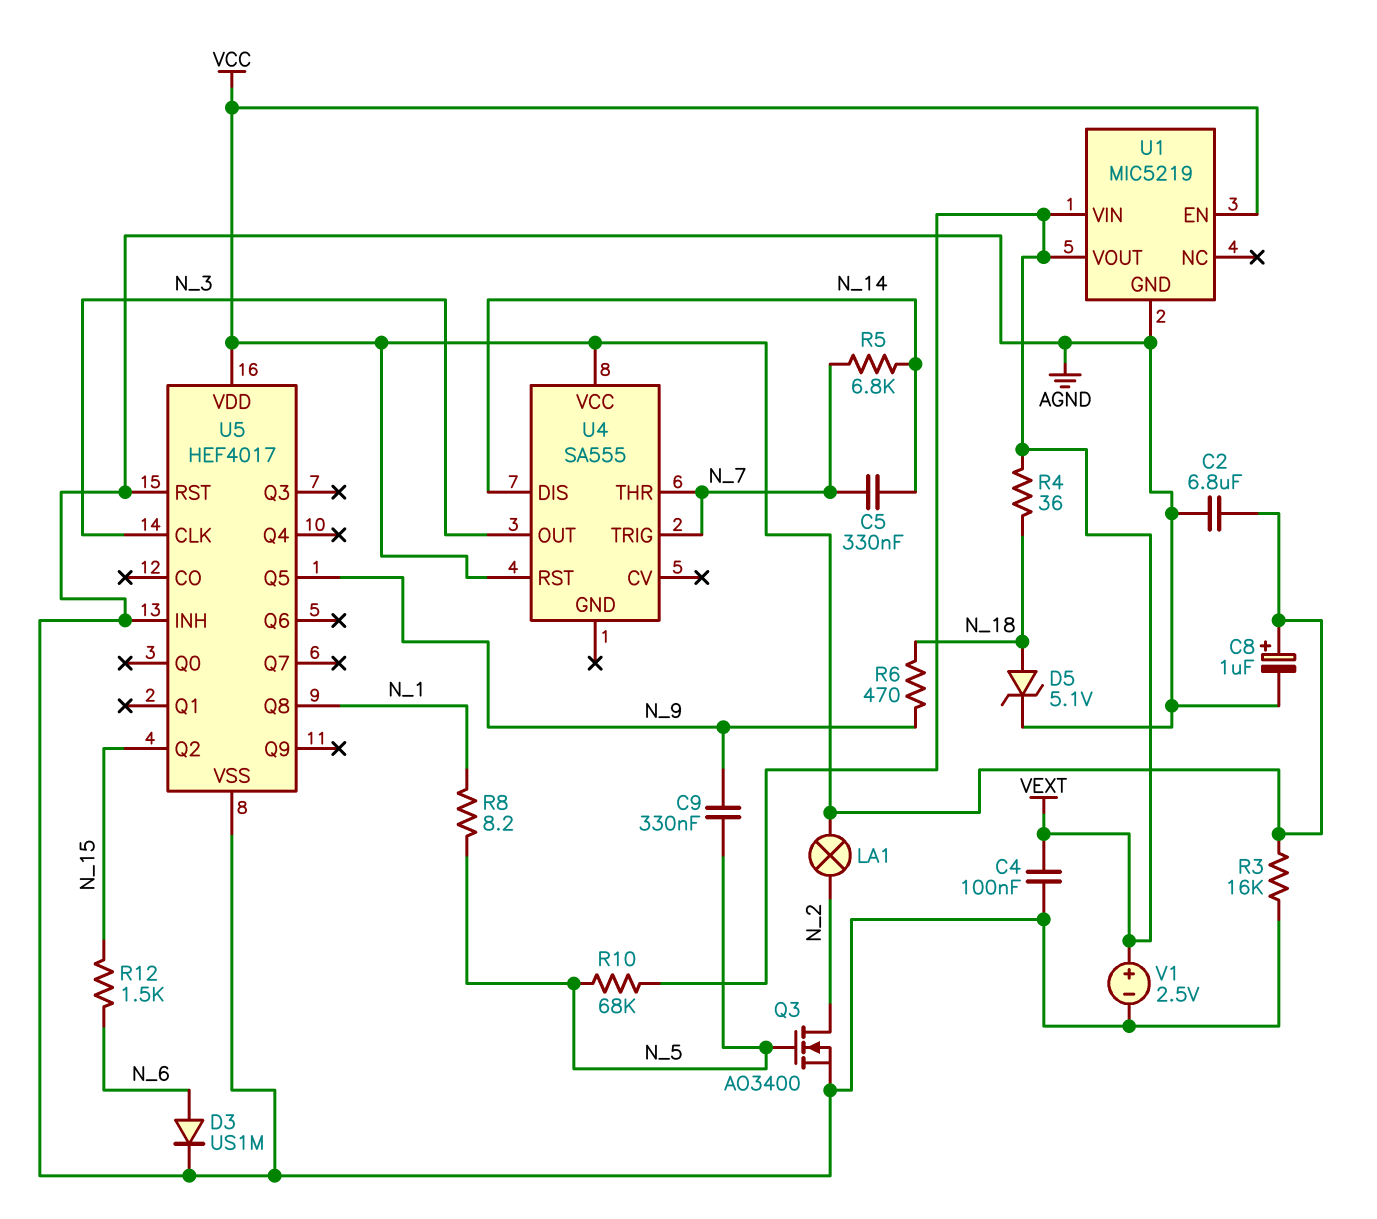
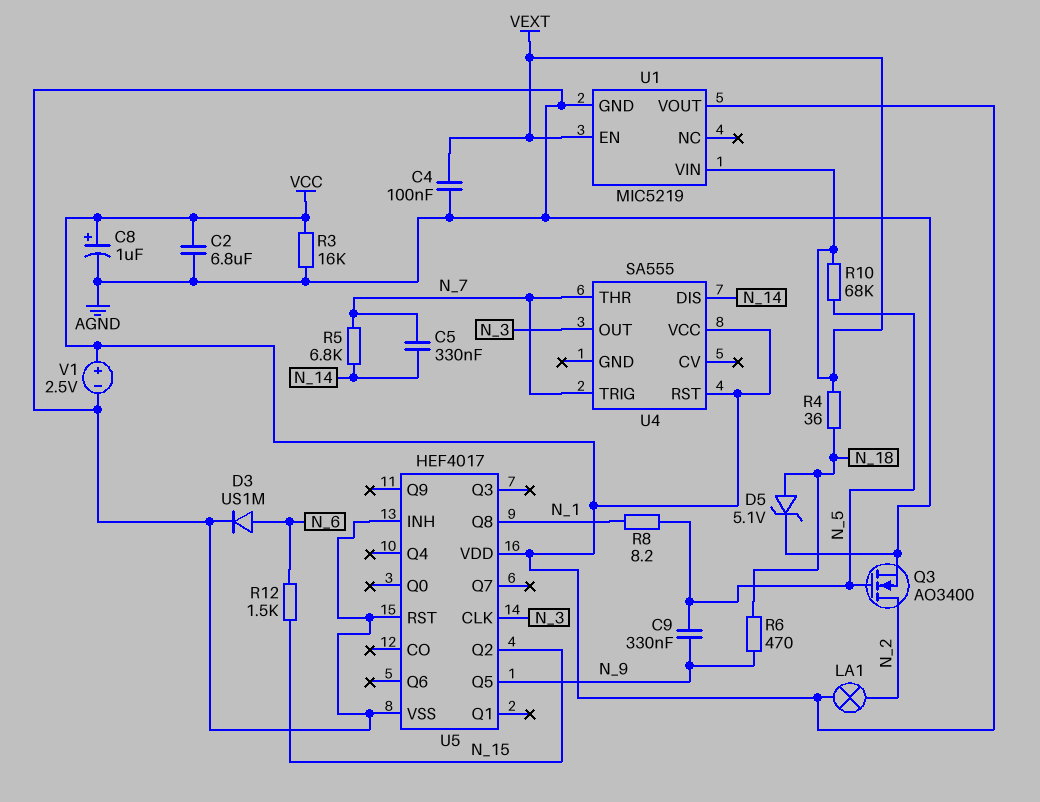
U1 pin EN: VCC -> VEXT
U1 pin VOUT: VEXT -> VCC
V1: 2.5V (plus VEXT, minus AGND) -> 2.5V (plus VCC, minus AGND)

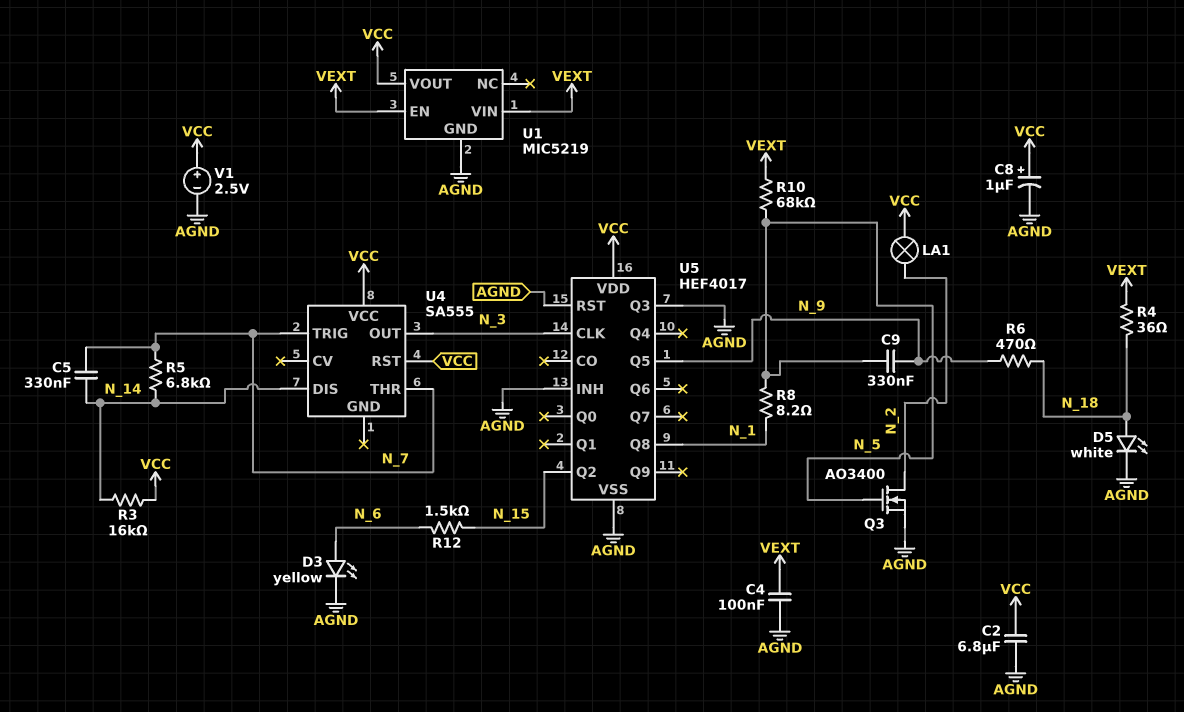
D3: diode US1M (A N_6, K AGND) -> LED yellow (A N_6, K AGND)
D5: zener 5.1V (A N_18, K AGND) -> LED white (A N_18, K AGND)
R3: 16k (AGND, VCC) -> 16k (N_14, VCC)
U5 pin Q3: none -> AGND

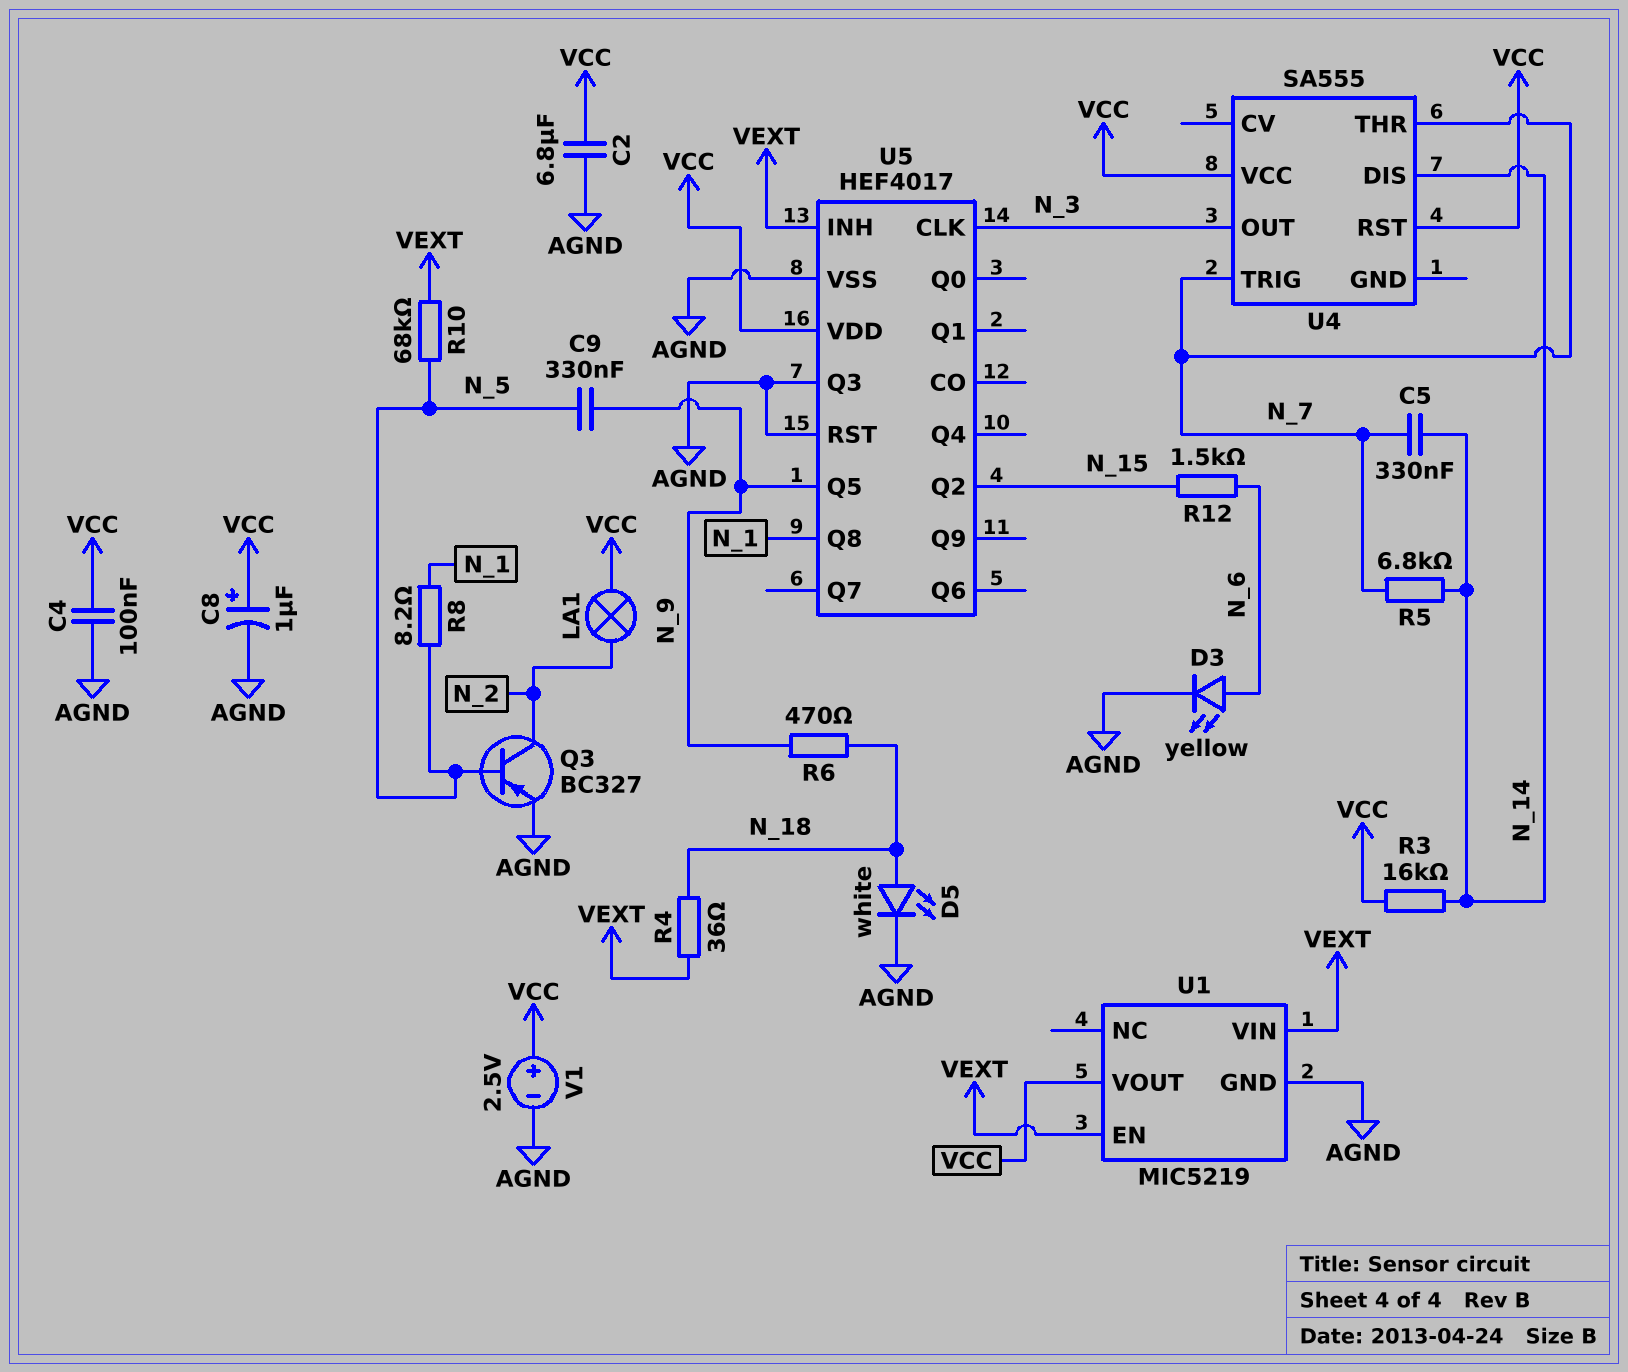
C4: 100nF (AGND, VEXT) -> 100nF (AGND, VCC)
Q3: NMOS AO3400 (G N_5, D N_2, S AGND) -> PNP BC327 (B N_5, C N_2, E AGND)
U5 pin INH: AGND -> VEXT

